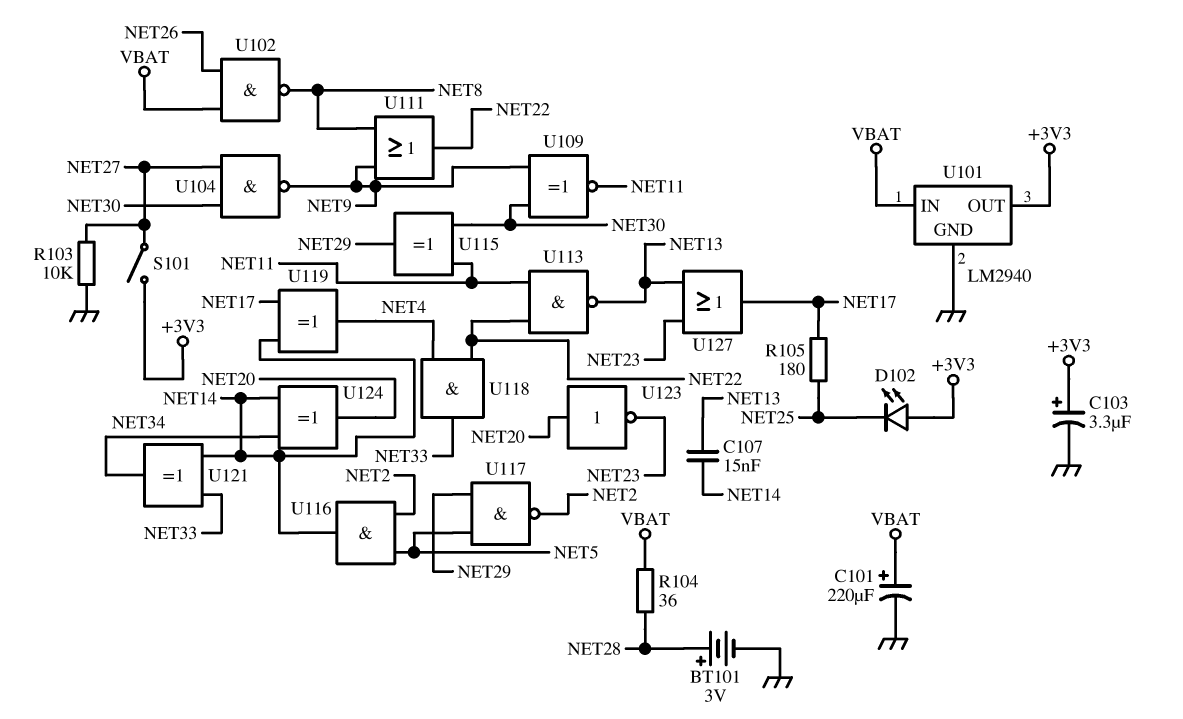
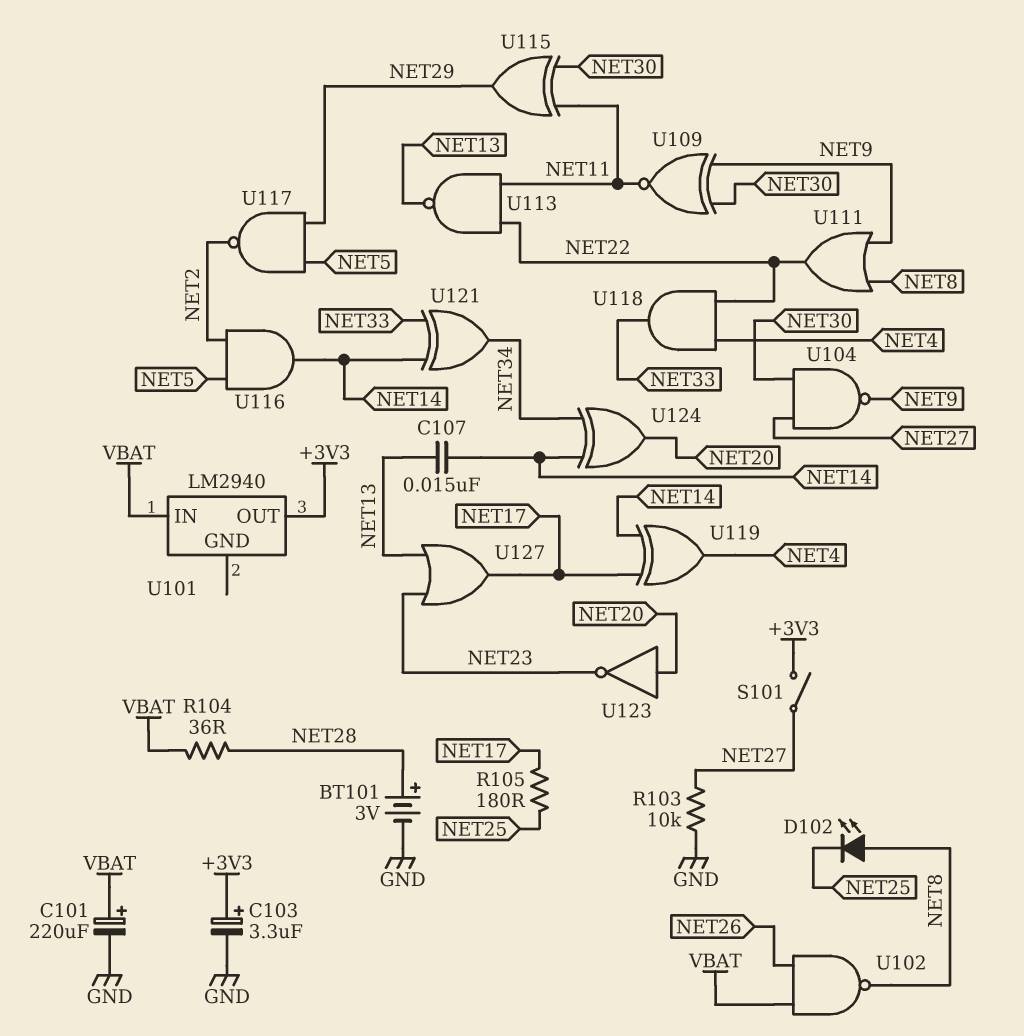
D102: LED (A +3V3, K NET25) -> LED (A NET8, K NET25)
U101 pin GND: GND -> none

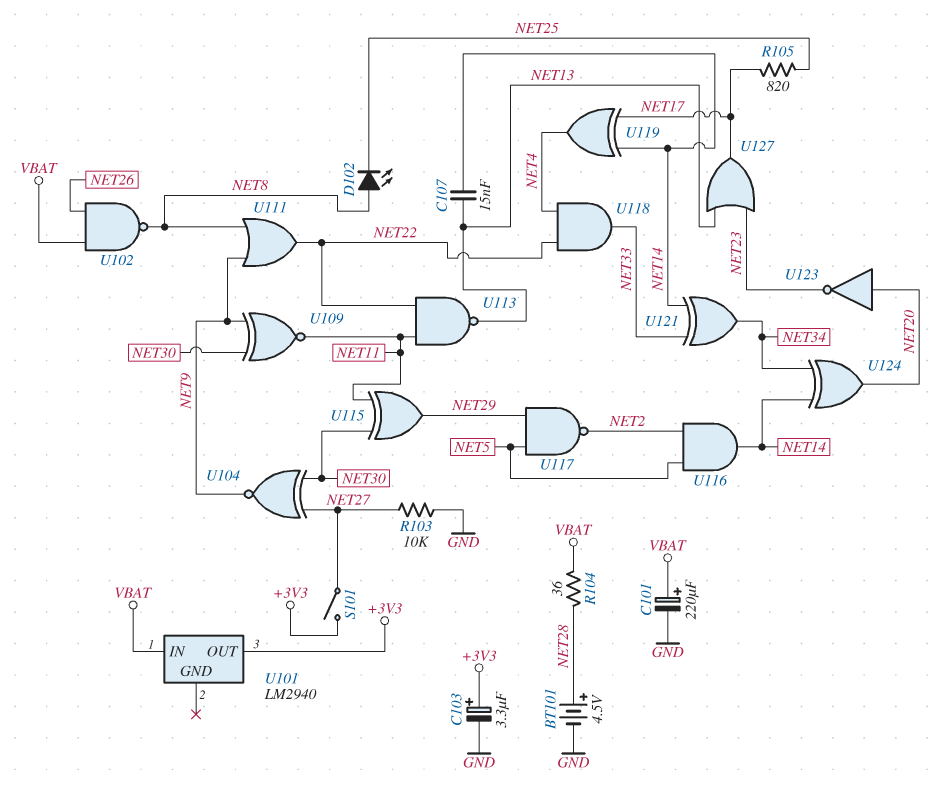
BT101: 3V (plus NET28, minus GND) -> 4.5V (plus NET28, minus GND)
R105: 180 (NET17, NET25) -> 820 (NET17, NET25)
U104: NAND (in NET27, in NET30, out NET9) -> XNOR (in NET27, in NET30, out NET9)

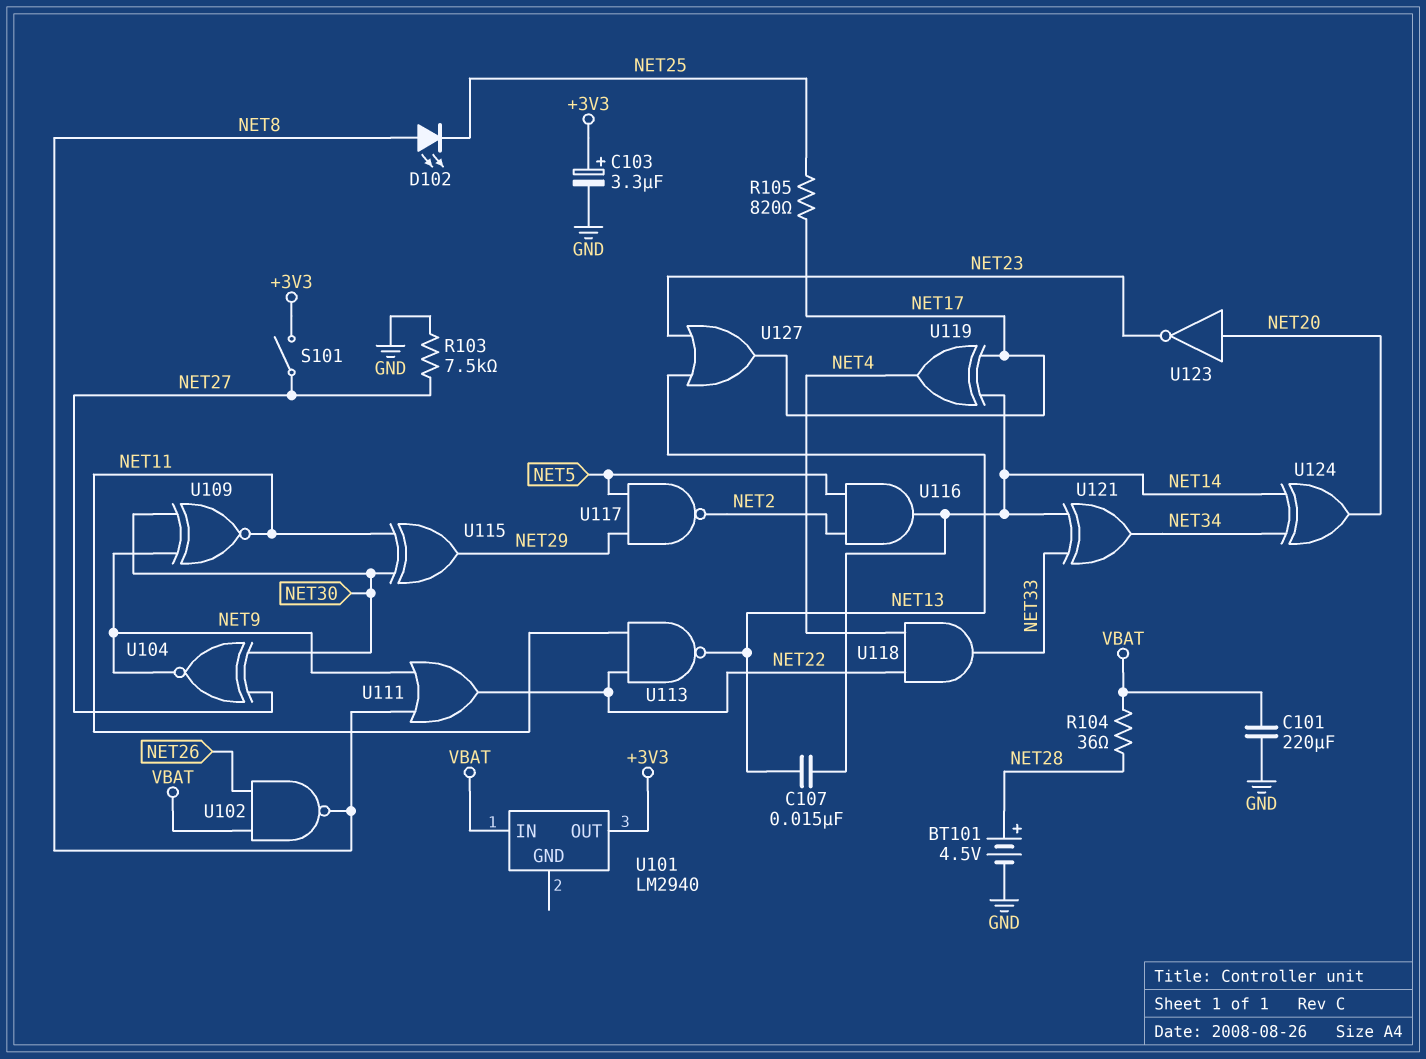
C101: 220uF (plus VBAT, minus GND) -> 220uF (GND, VBAT)
R103: 10k (GND, NET27) -> 7.5k (GND, NET27)

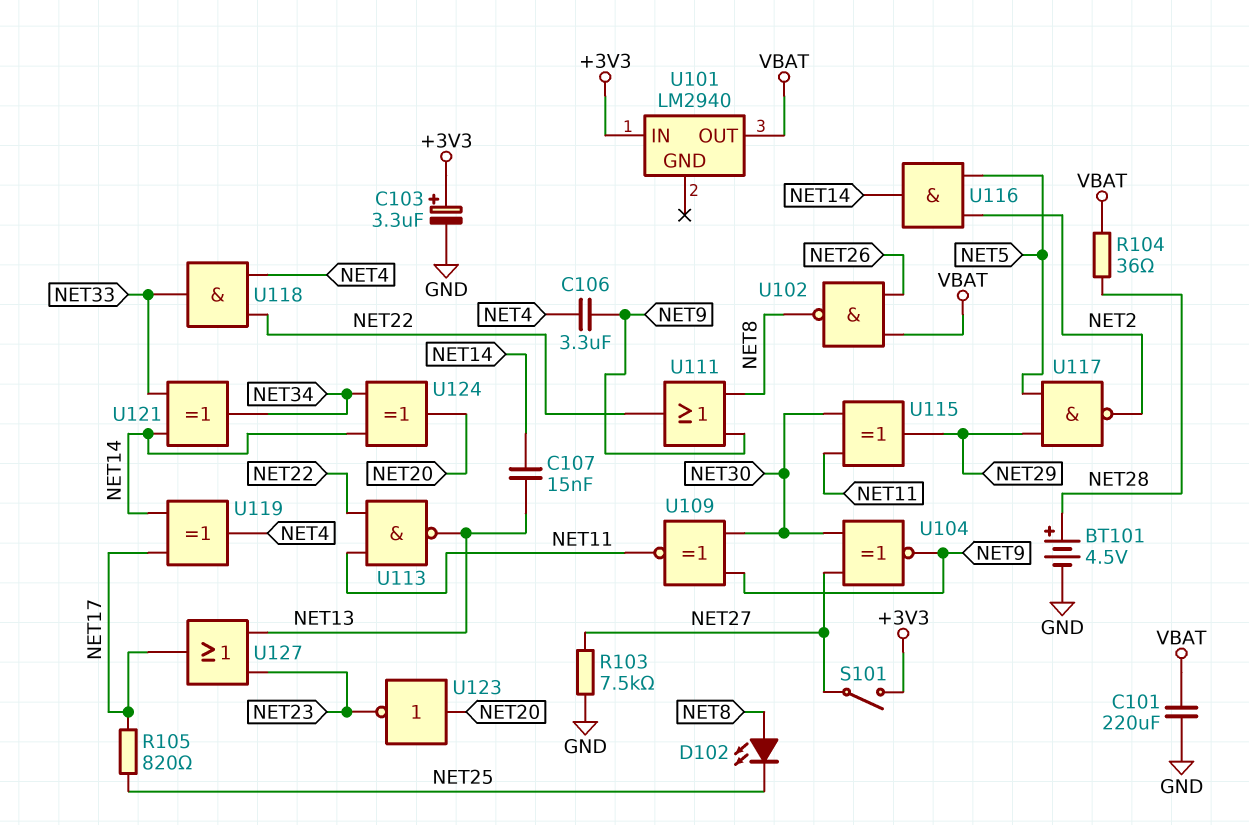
C106: none -> 3.3uF (NET4, NET9)
U101 pin IN: VBAT -> +3V3
U101 pin OUT: +3V3 -> VBAT

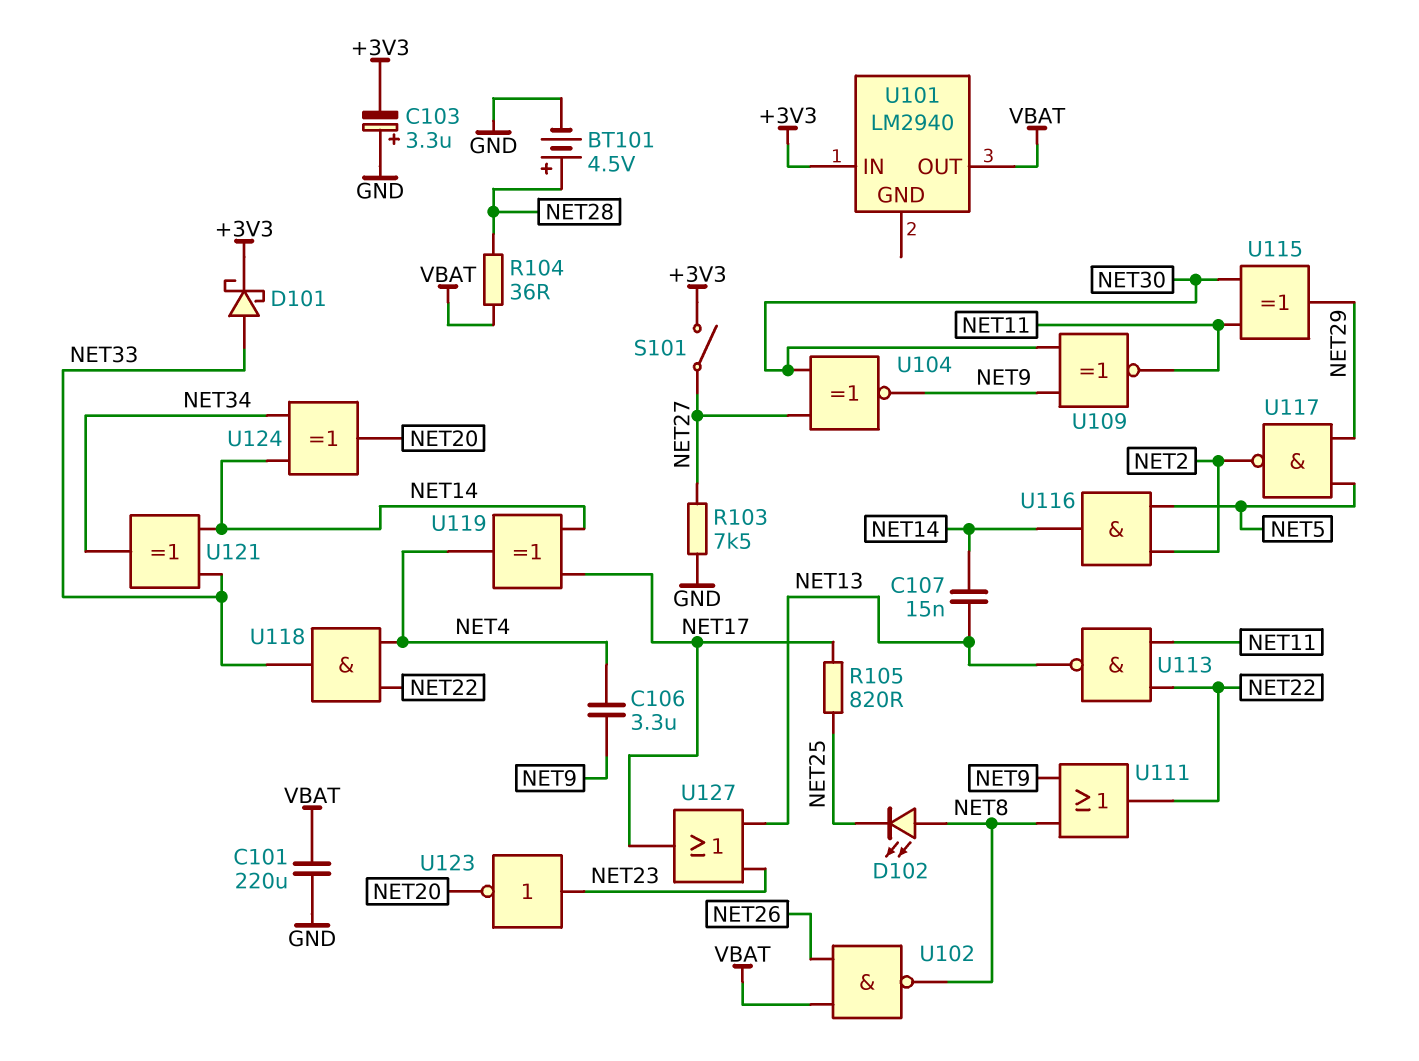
C103: 3.3uF (plus +3V3, minus GND) -> 3.3uF (plus GND, minus +3V3)
D101: none -> schottky (A NET33, K +3V3)
U123: NOT (in NET20, out NET23) -> NOT (in NET23, out NET20)

